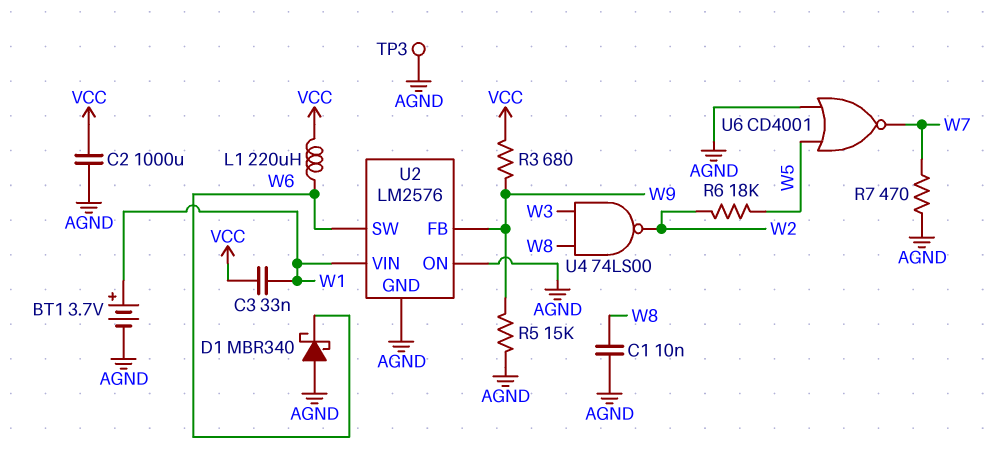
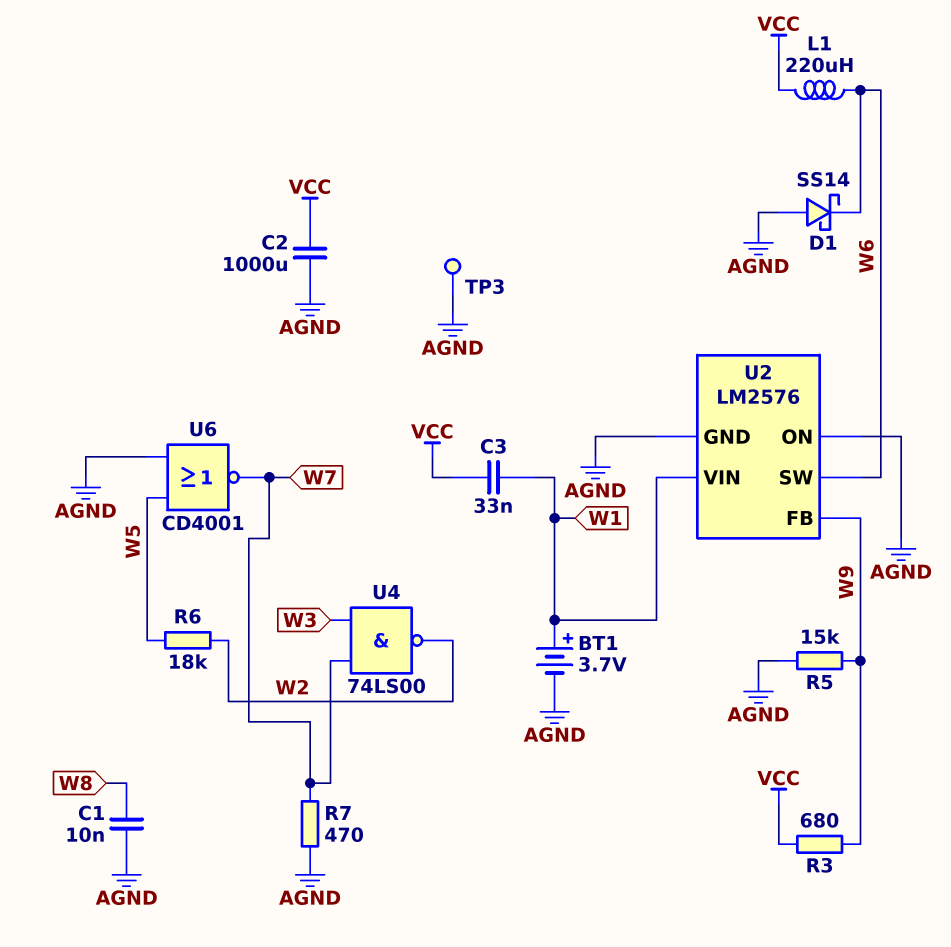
D1: schottky MBR340 (A AGND, K W6) -> schottky SS14 (A AGND, K W6)
U4: NAND 74LS00 (in W3, in W8, out W2) -> NAND 74LS00 (in W3, in W7, out W2)

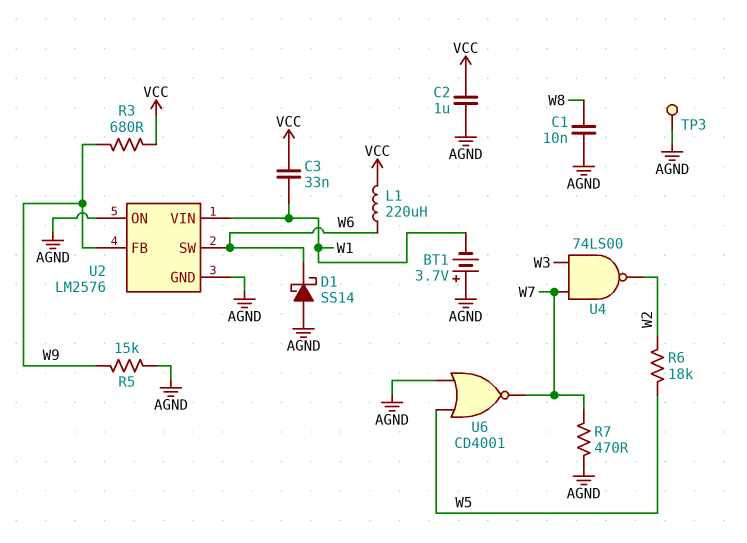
BT1: 3.7V (plus W1, minus AGND) -> 3.7V (plus AGND, minus W1)
C2: 1000uF (AGND, VCC) -> 1uF (AGND, VCC)

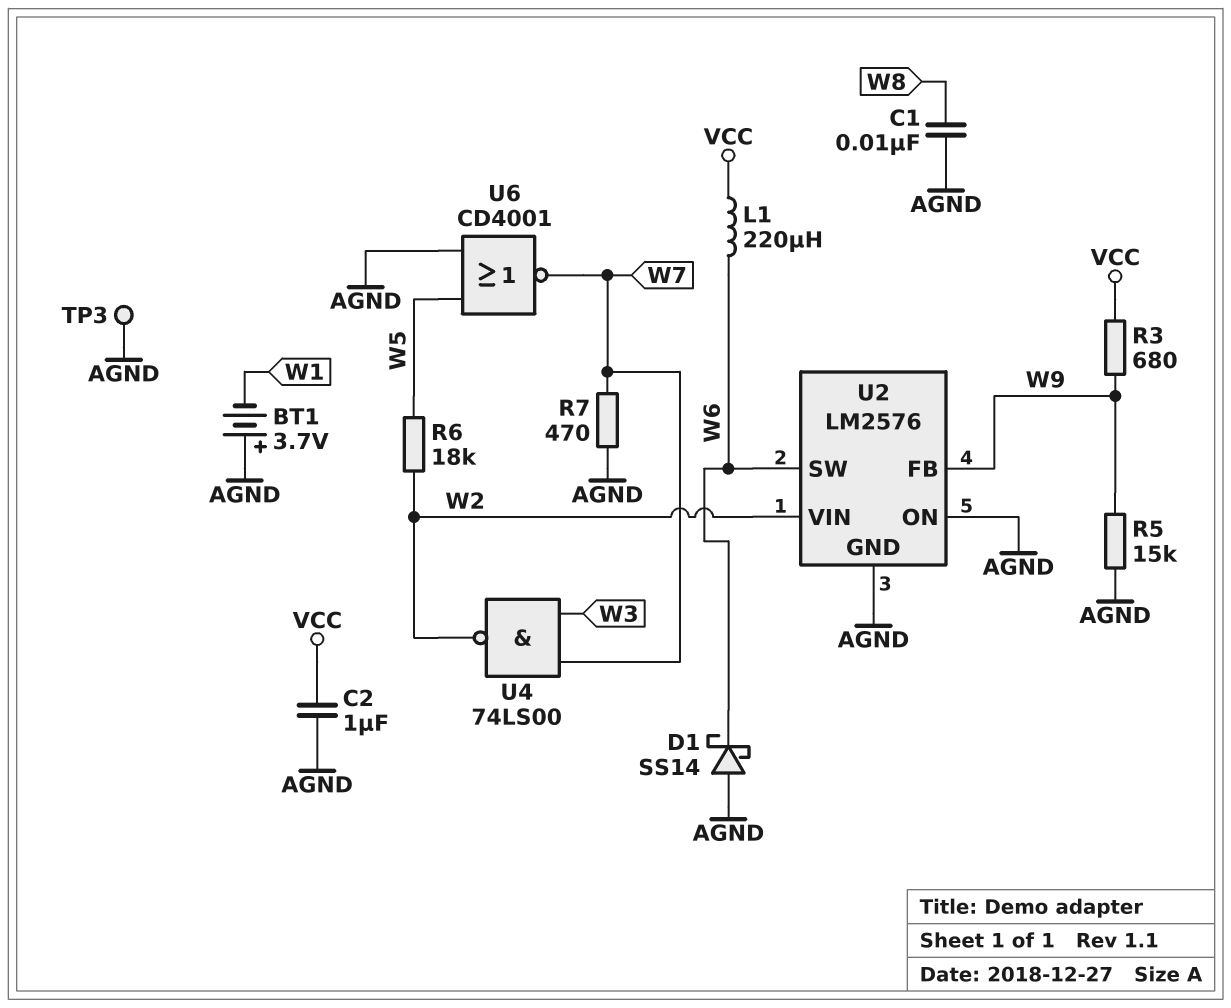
C3: 33nF (VCC, W1) -> none
U2 pin VIN: W1 -> W2

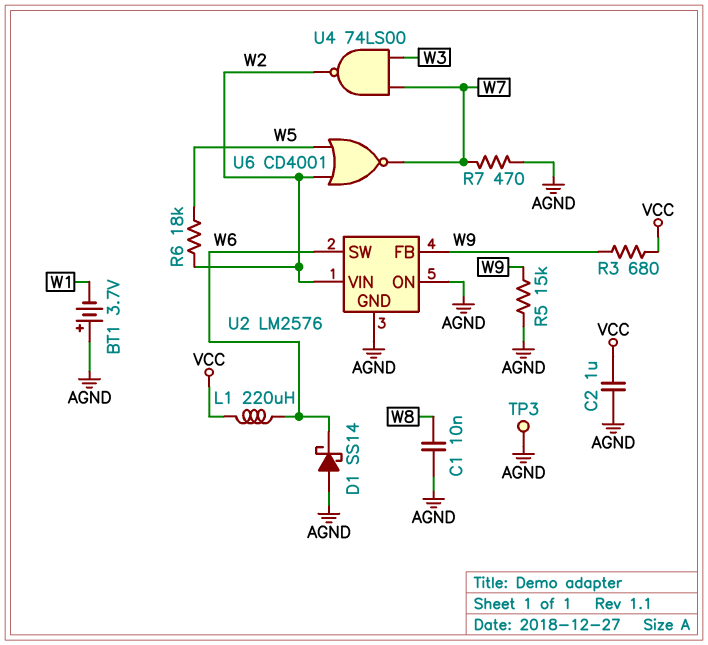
U6: NOR CD4001 (in AGND, in W5, out W7) -> NOR CD4001 (in W2, in W5, out W7)

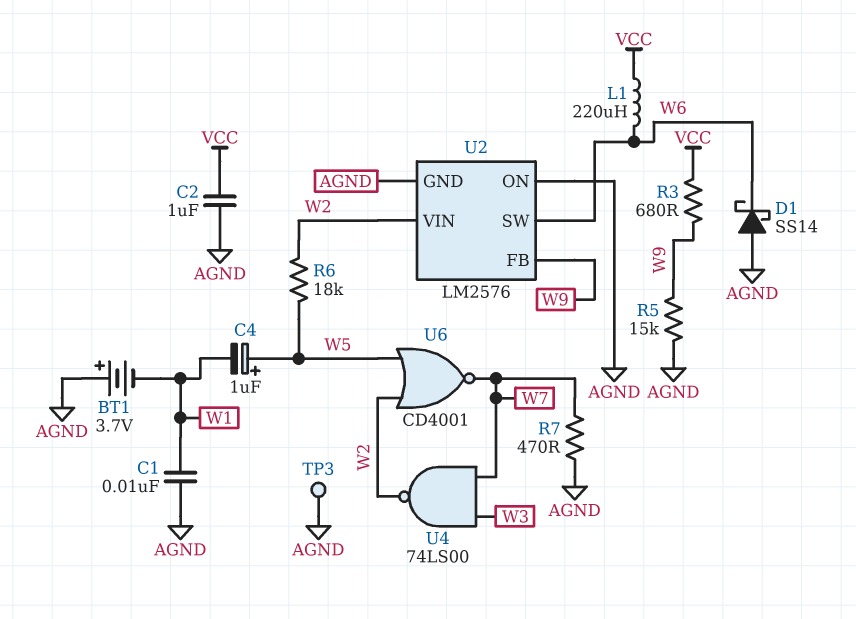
C1: 10nF (AGND, W8) -> 10nF (AGND, W1)
C4: none -> 1uF (plus W5, minus W1)

